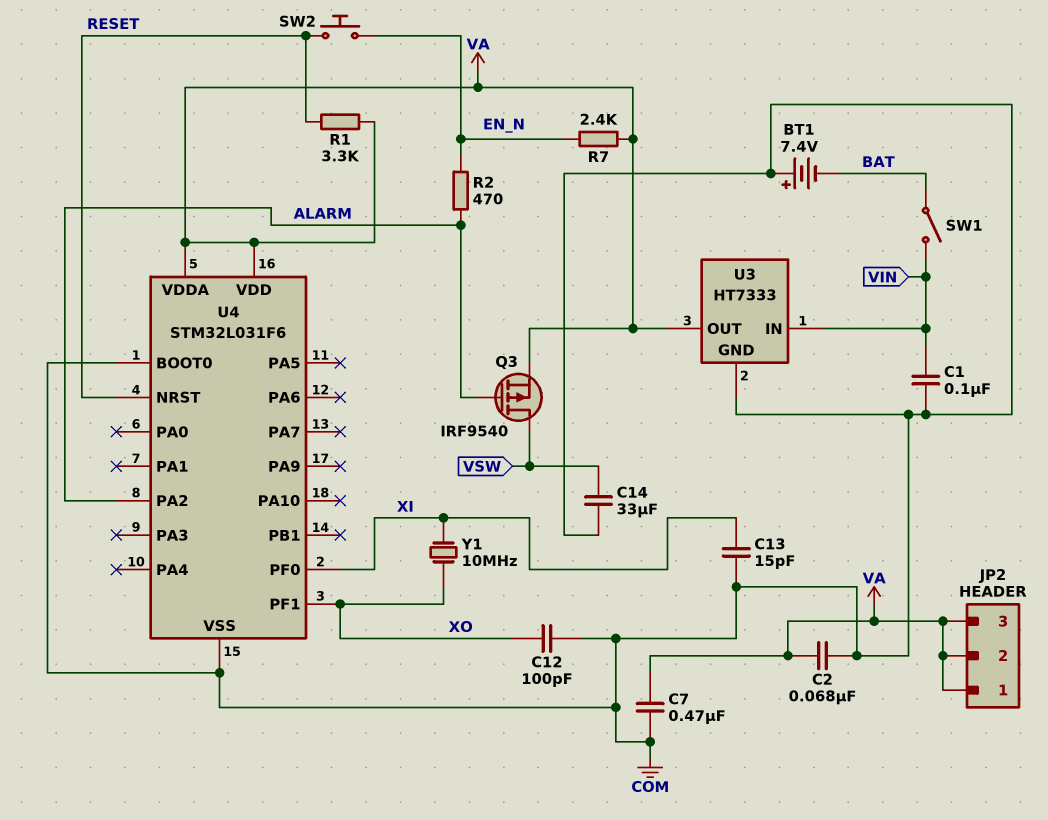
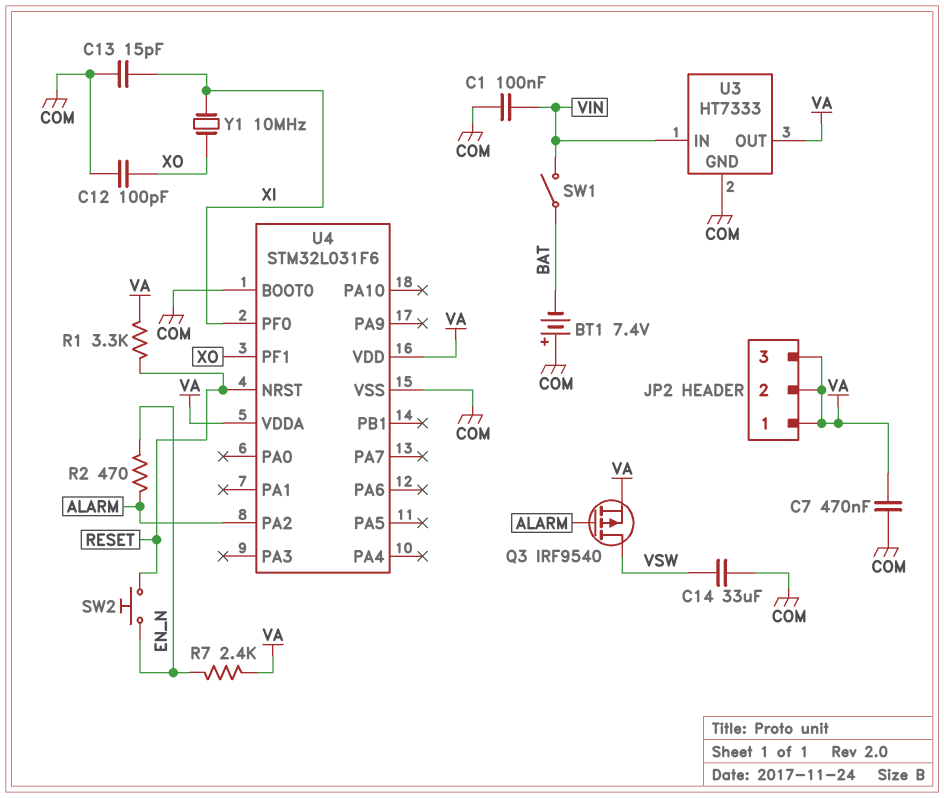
C2: 68nF (COM, VA) -> none

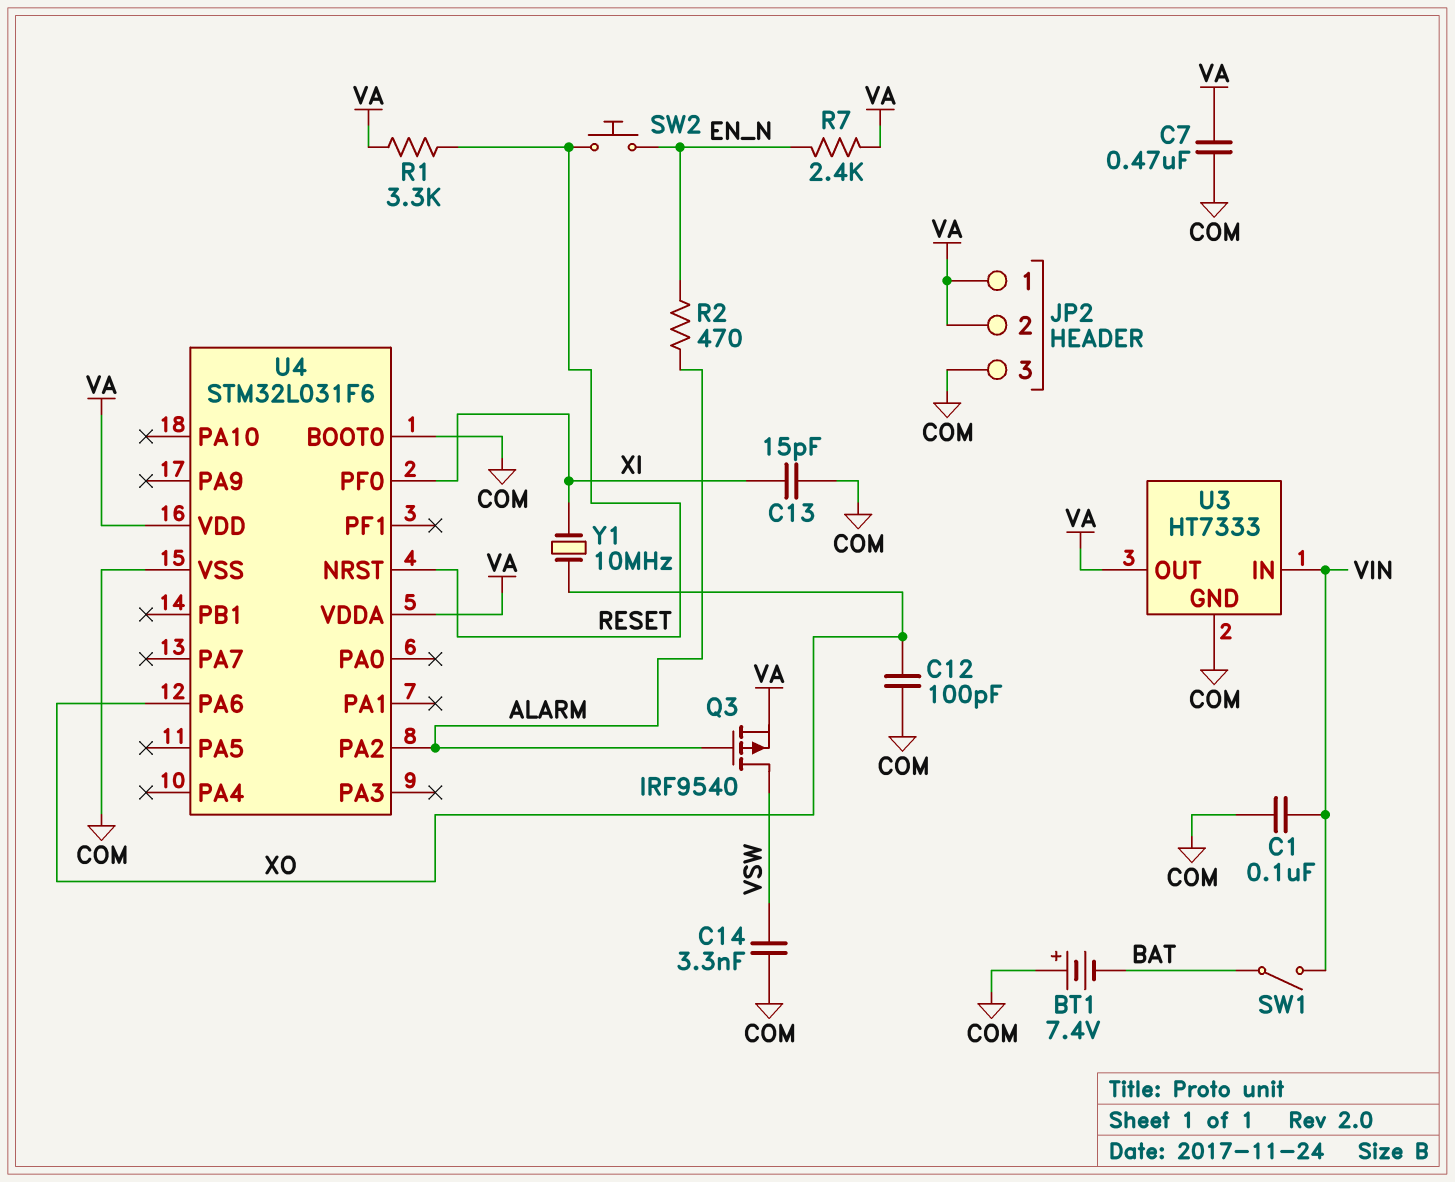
C14: 33uF (COM, VSW) -> 3.3nF (COM, VSW)
JP2 pin 3: VA -> COM
U4 pin PA6: none -> XO
U4 pin PF1: XO -> none

